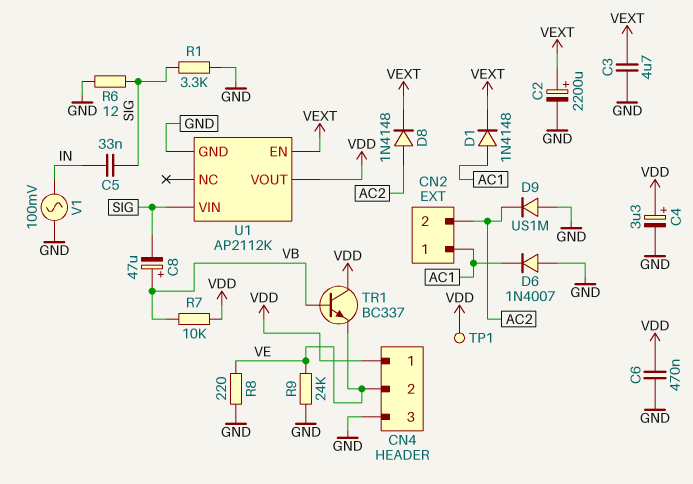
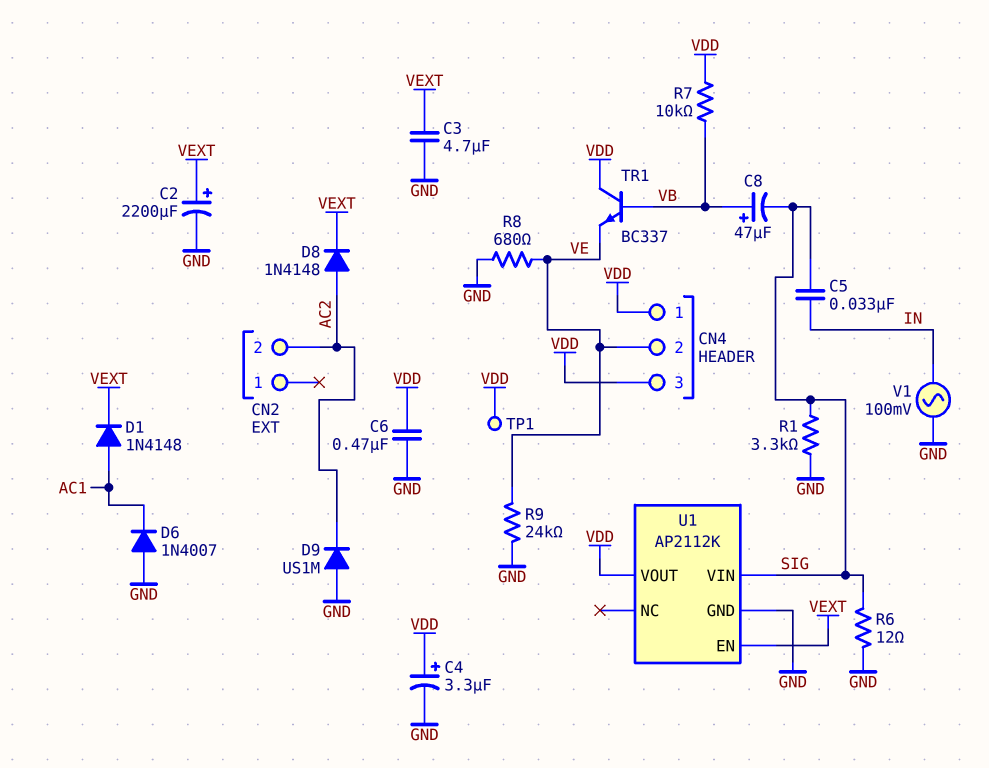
CN2 pin 1: AC1 -> none
CN4 pin 3: GND -> VDD
R8: 220 (GND, VE) -> 680 (GND, VE)

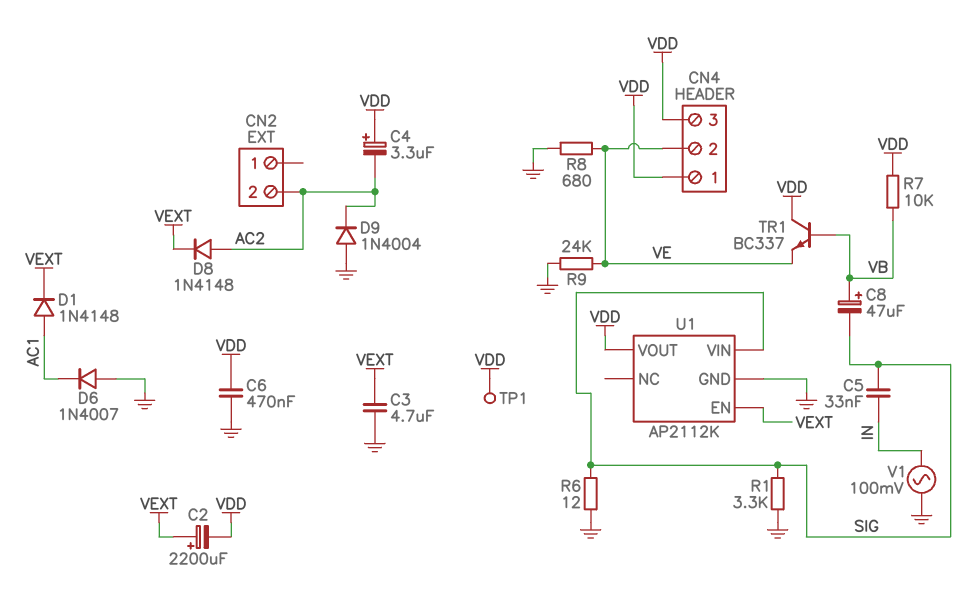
C2: 2200uF (plus VEXT, minus GND) -> 2200uF (plus VEXT, minus VDD)
C4: 3.3uF (plus VDD, minus GND) -> 3.3uF (plus VDD, minus AC2)
D9: diode US1M (A GND, K AC2) -> diode 1N4004 (A GND, K AC2)

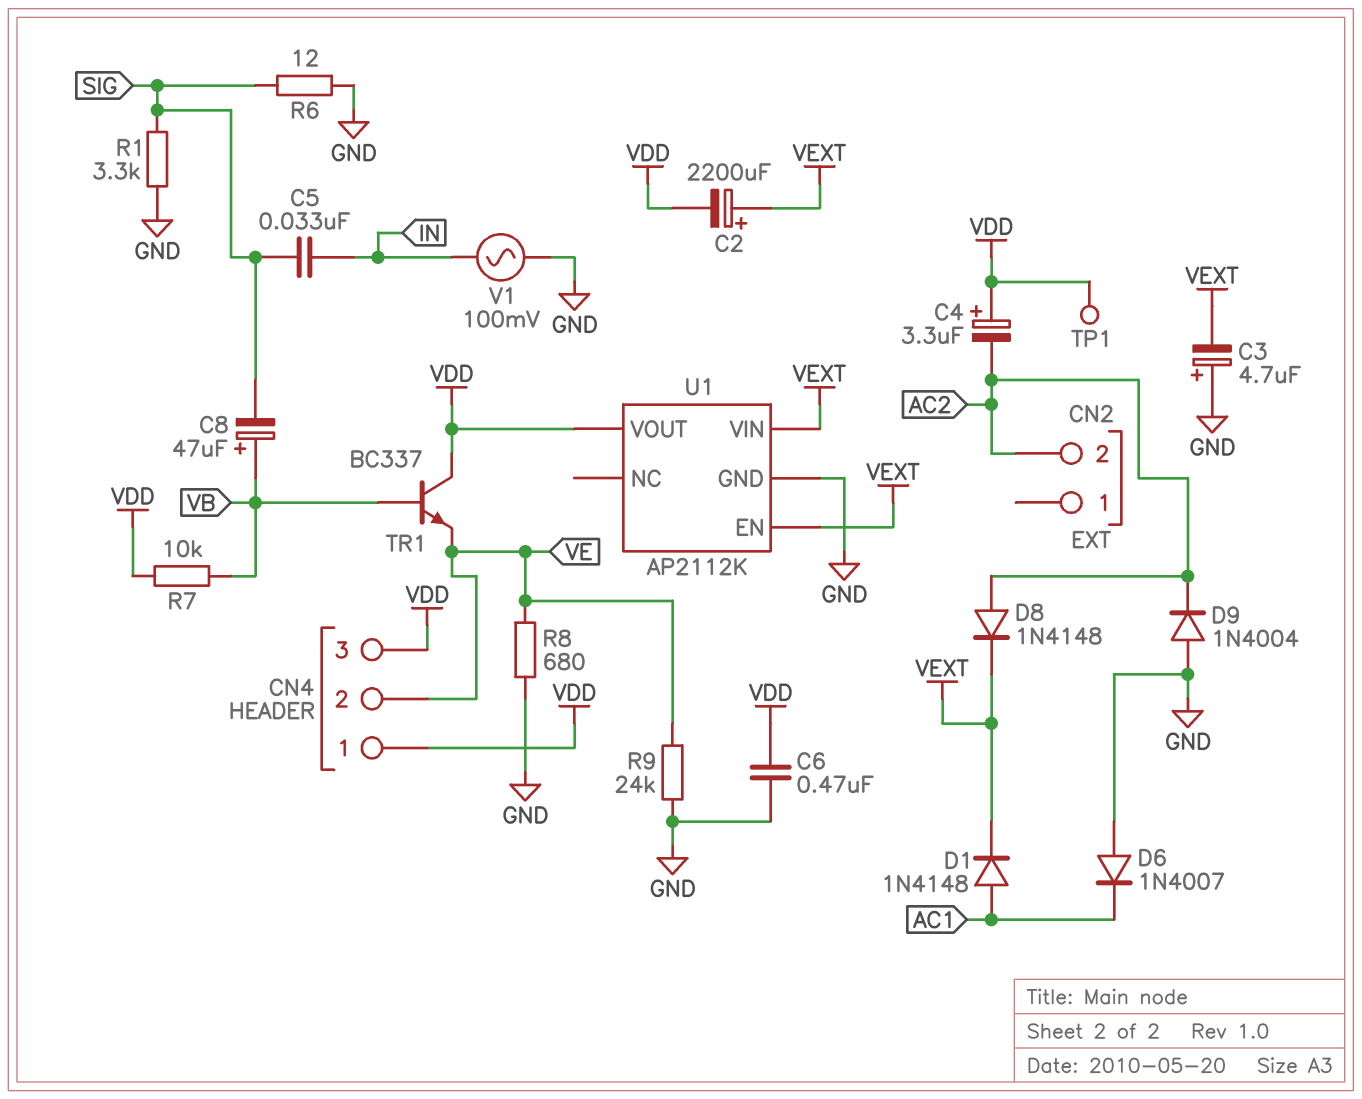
C3: 4.7uF (GND, VEXT) -> 4.7uF (plus GND, minus VEXT)
U1 pin VIN: SIG -> VEXT

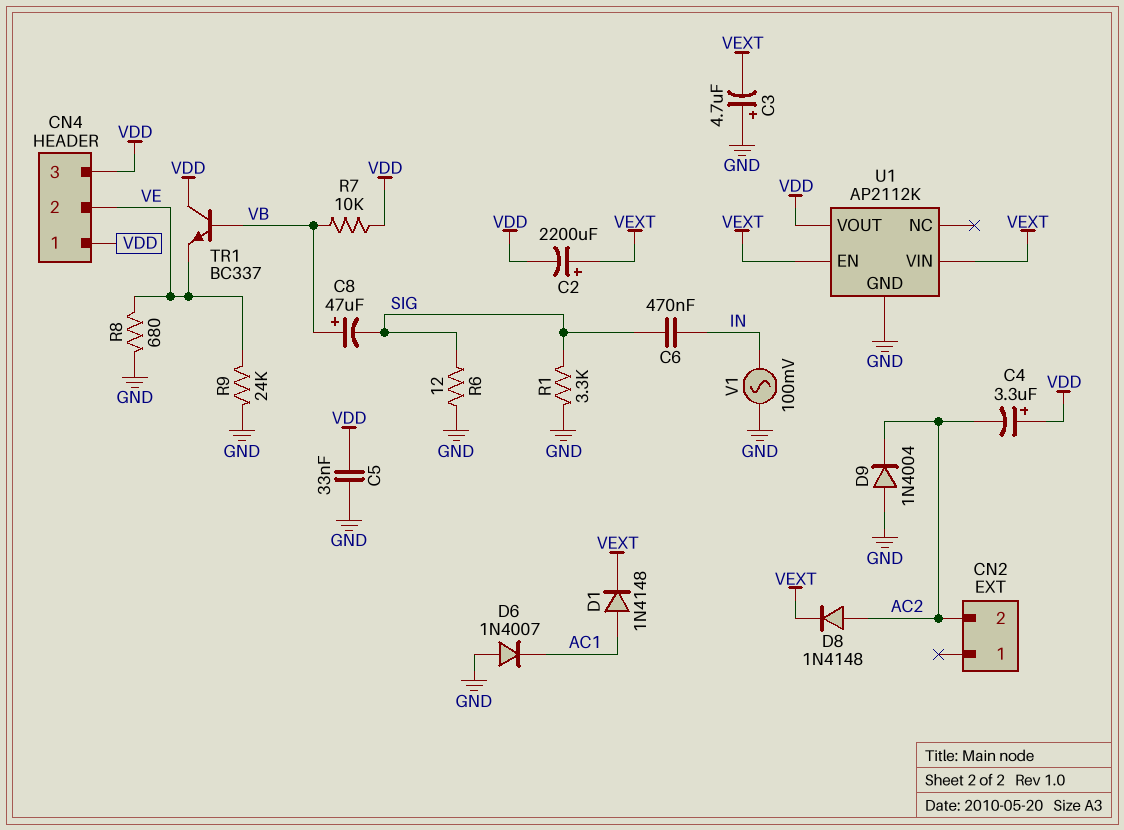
C5: 33nF (IN, SIG) -> 33nF (GND, VDD)
C6: 470nF (GND, VDD) -> 470nF (IN, SIG)
TP1: test point (VDD) -> none

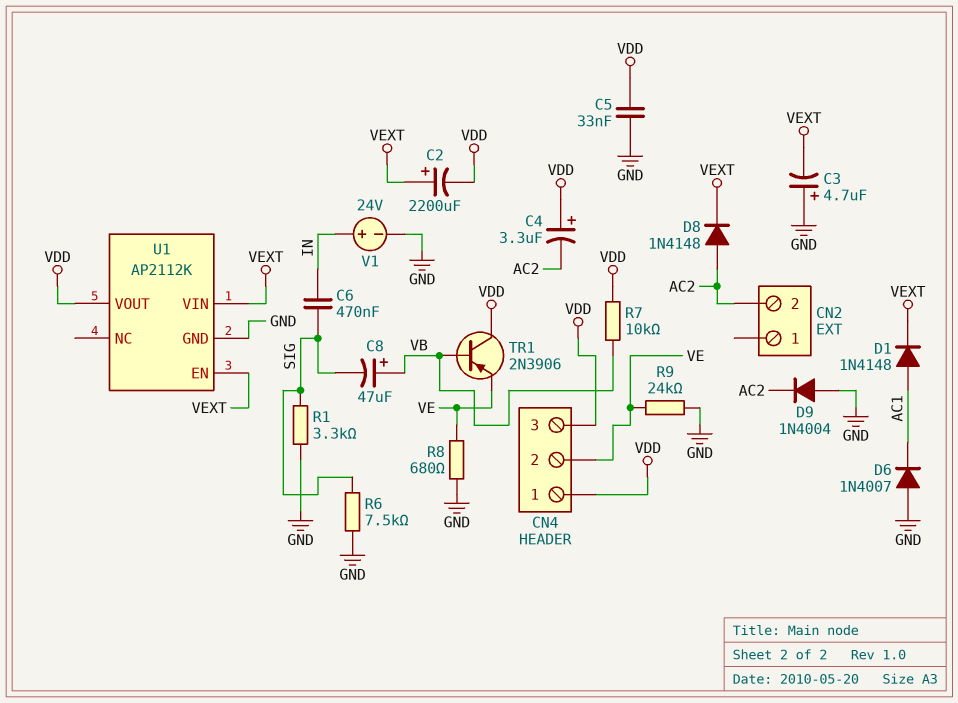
R6: 12 (GND, SIG) -> 7.5k (GND, SIG)
TR1: NPN BC337 (B VB, C VDD, E VE) -> PNP 2N3906 (B VB, C VDD, E VE)
V1: AC 100mV (GND, IN) -> 24V (plus IN, minus GND)

